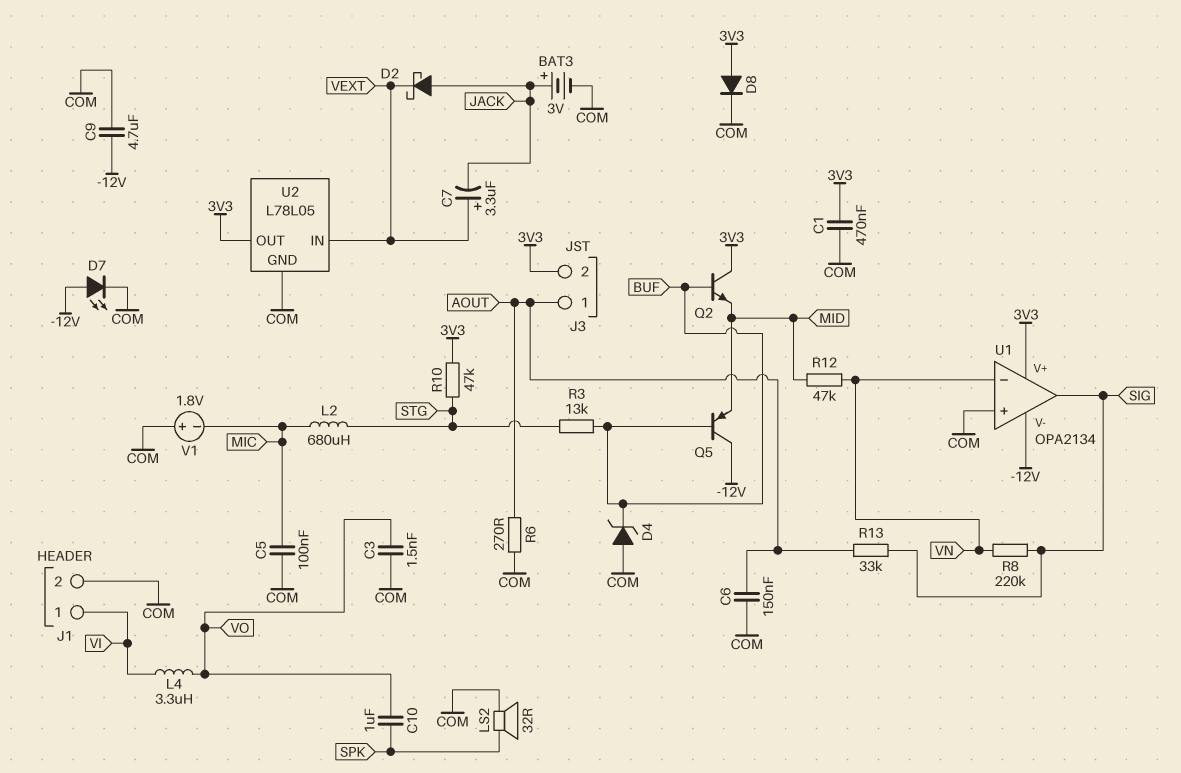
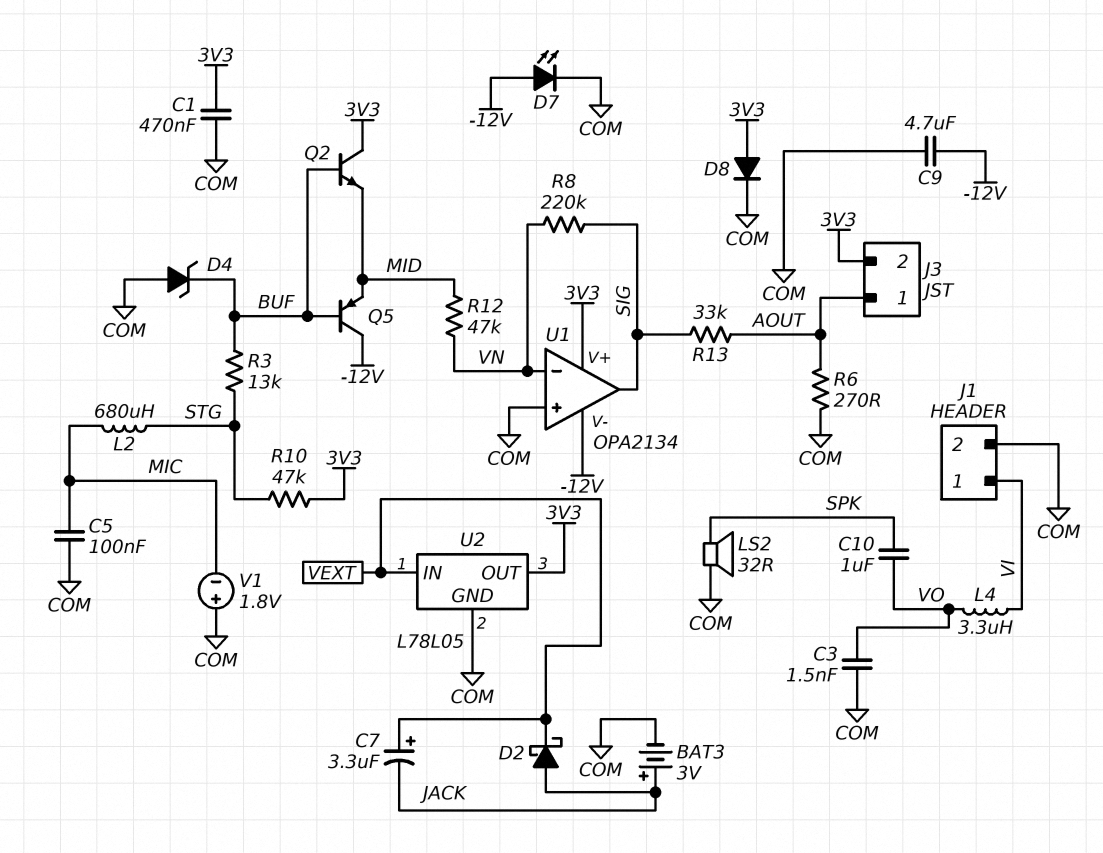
C6: 150nF (AOUT, COM) -> none

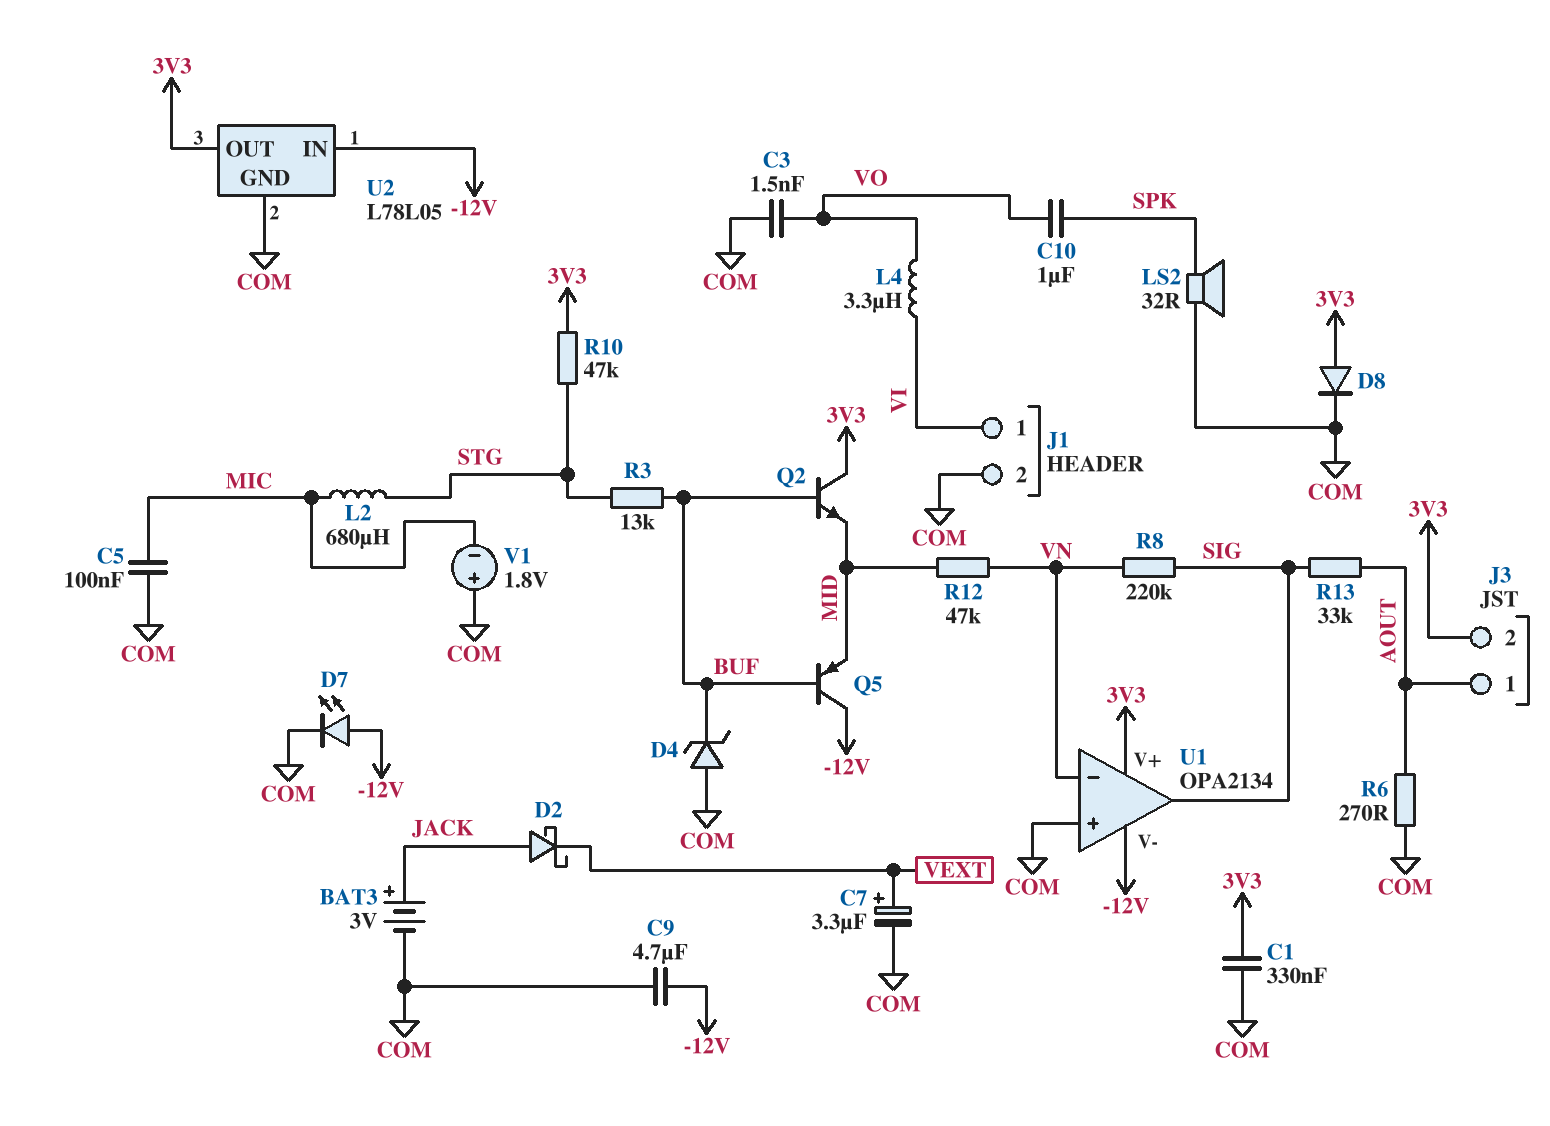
C1: 470nF (3V3, COM) -> 330nF (3V3, COM)
C7: 3.3uF (plus VEXT, minus JACK) -> 3.3uF (plus VEXT, minus COM)
U2 pin IN: VEXT -> -12V

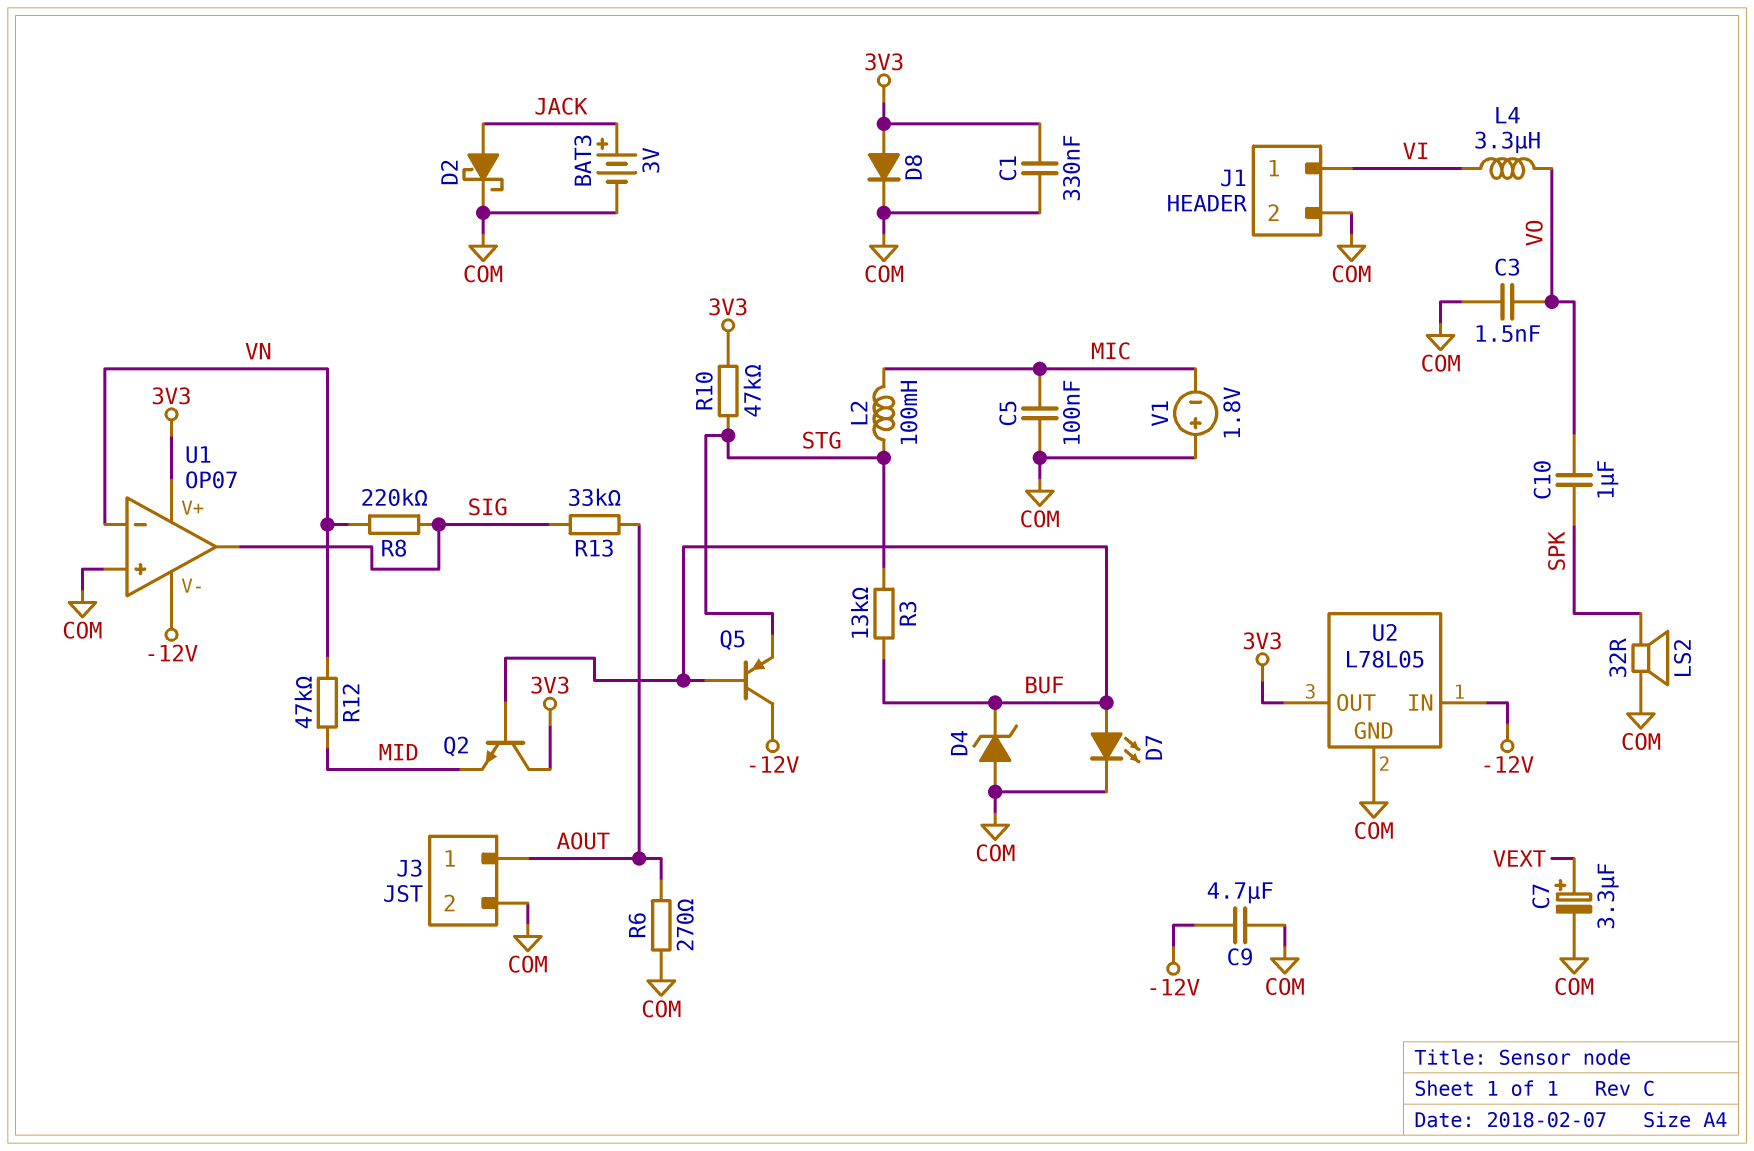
D2: schottky (A JACK, K VEXT) -> schottky (A JACK, K COM)
D7: LED (A -12V, K COM) -> LED (A BUF, K COM)
J3 pin 2: 3V3 -> COM
L2: 680uH (MIC, STG) -> 100mH (MIC, STG)
Q5: PNP (B BUF, C -12V, E MID) -> PNP (B BUF, C -12V, E STG)
U1: OPA2134 -> OP07

